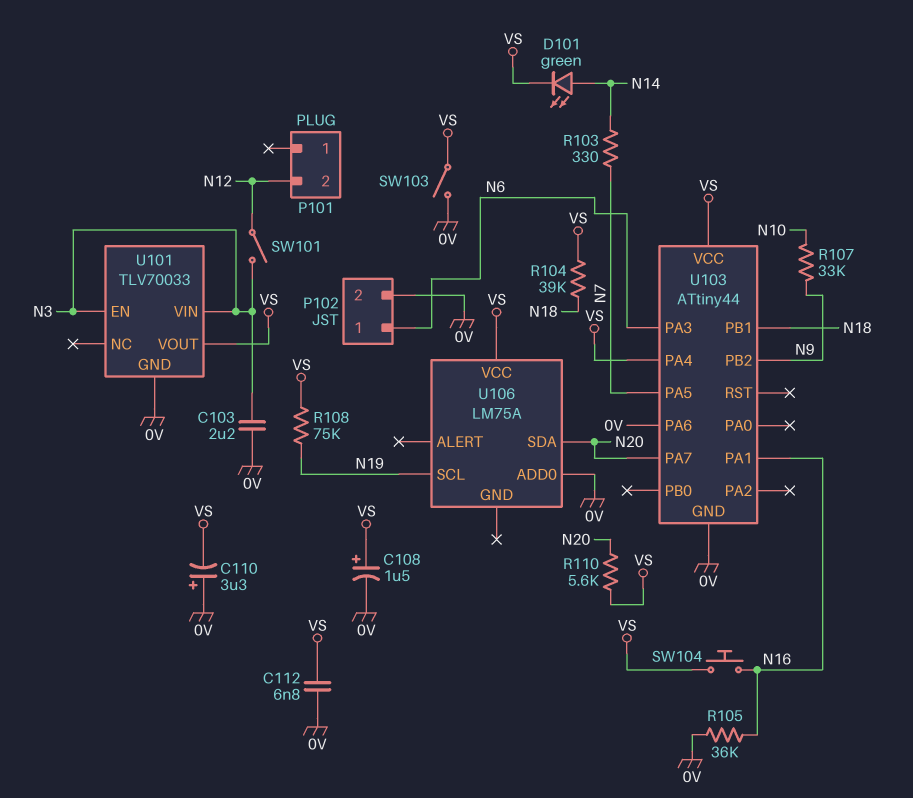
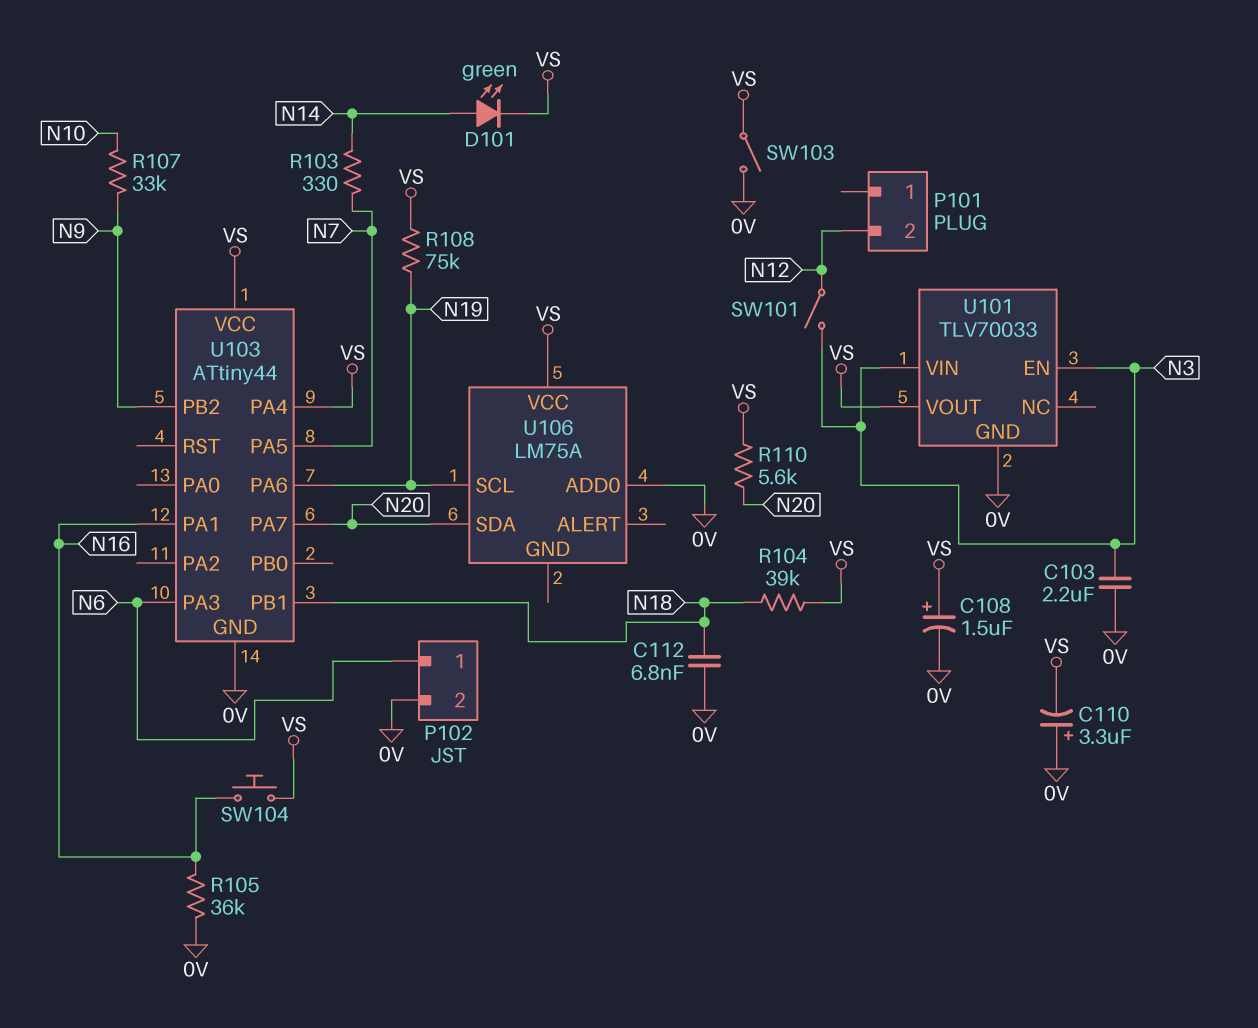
C112: 6.8nF (0V, VS) -> 6.8nF (0V, N18)
U103 pin PA6: 0V -> N19

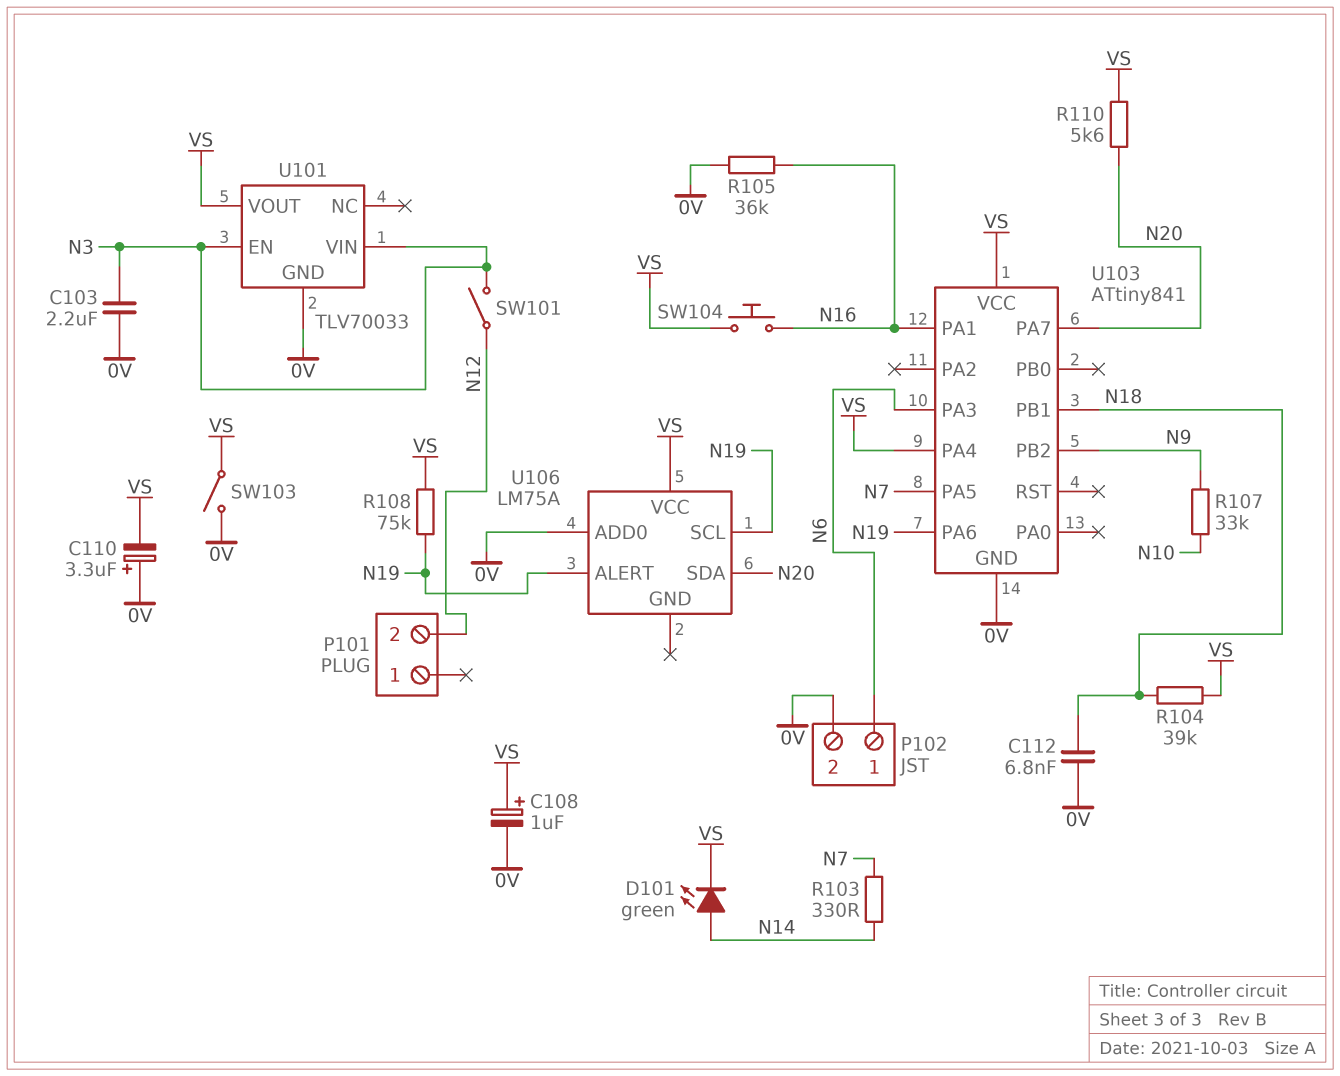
C108: 1.5uF (plus VS, minus 0V) -> 1uF (plus VS, minus 0V)
U103: ATtiny44 -> ATtiny841
U106 pin ALERT: none -> N19

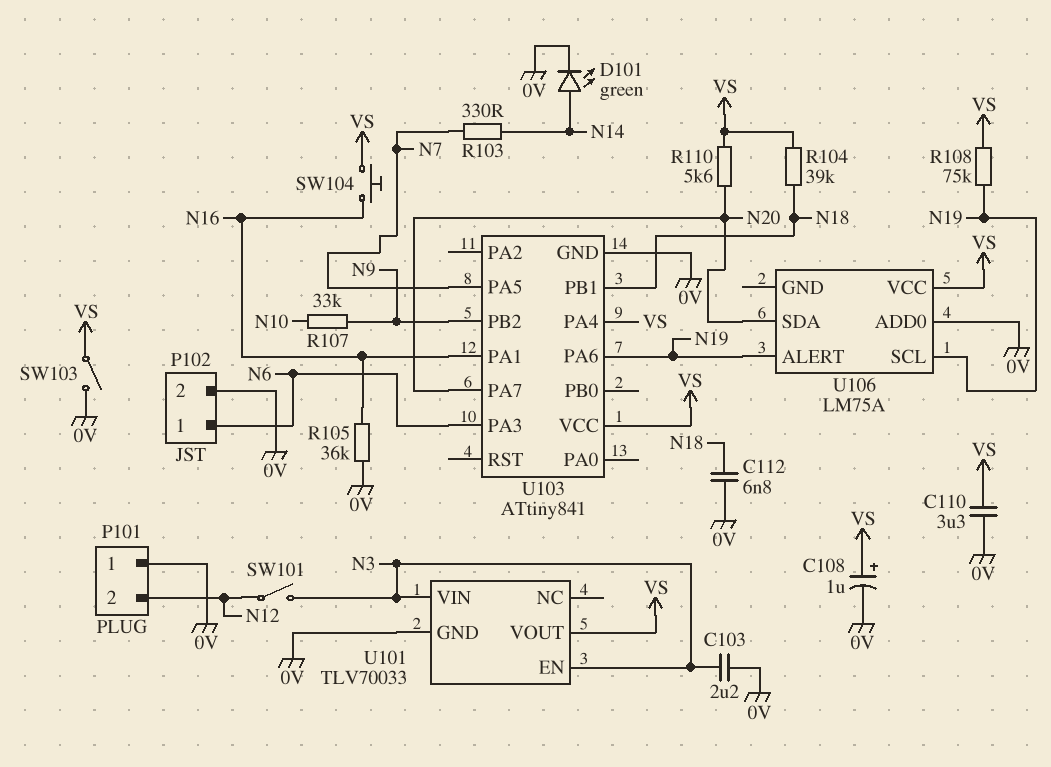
C110: 3.3uF (plus 0V, minus VS) -> 3.3uF (0V, VS)
D101: LED green (A N14, K VS) -> LED green (A N14, K 0V)
P101 pin 1: none -> 0V

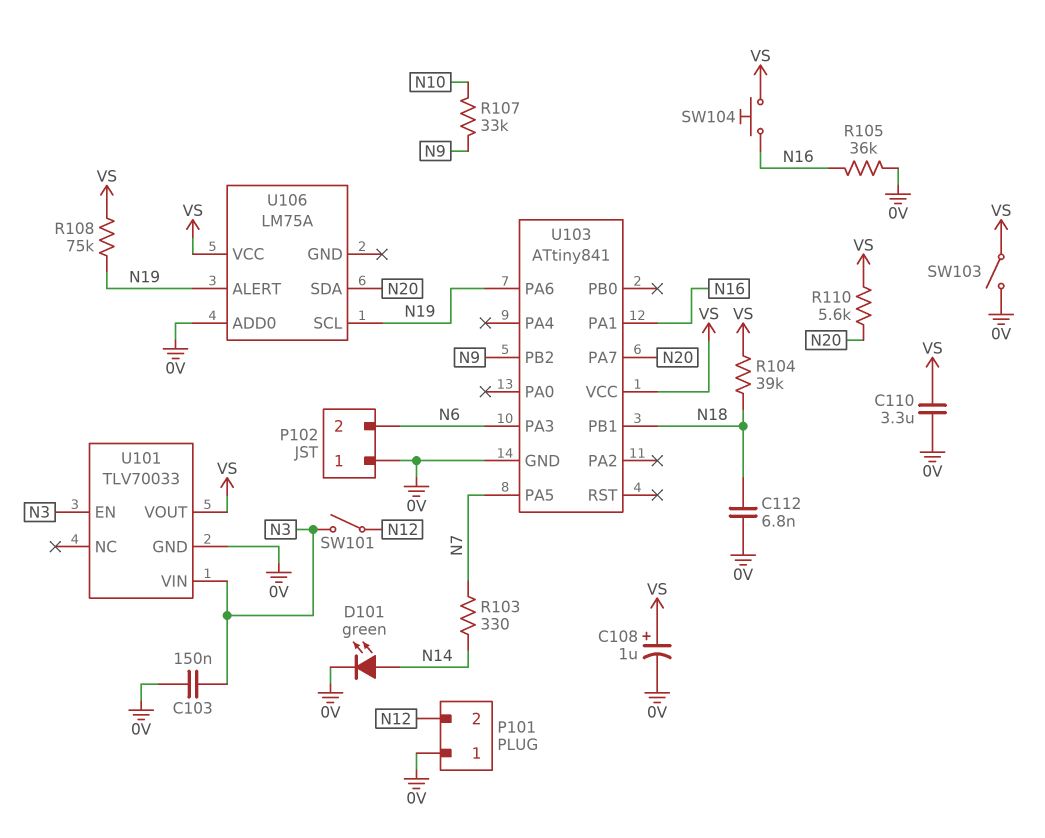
C103: 2.2uF (0V, N3) -> 150nF (0V, N3)
P102 pin 1: N6 -> 0V
P102 pin 2: 0V -> N6
U103 pin PA4: VS -> none

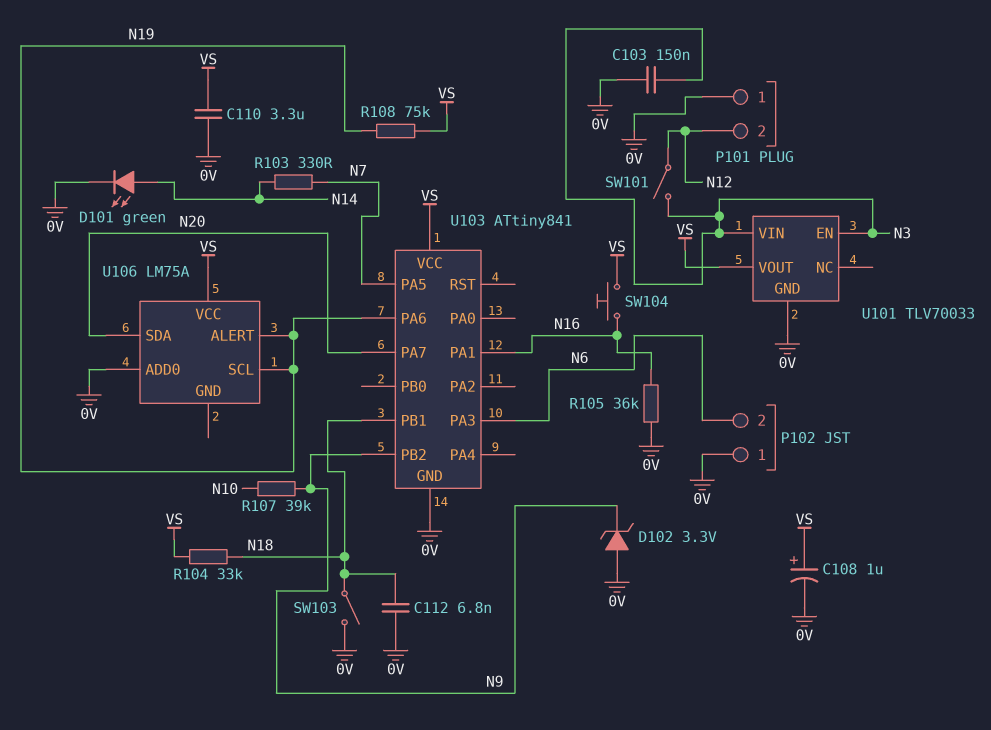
D102: none -> zener 3.3V (A 0V, K N9)
R104: 39k (N18, VS) -> 33k (N18, VS)
R107: 33k (N9, N10) -> 39k (N9, N10)
R110: 5.6k (N20, VS) -> none
SW103: switch (0V, VS) -> switch (0V, N18)

